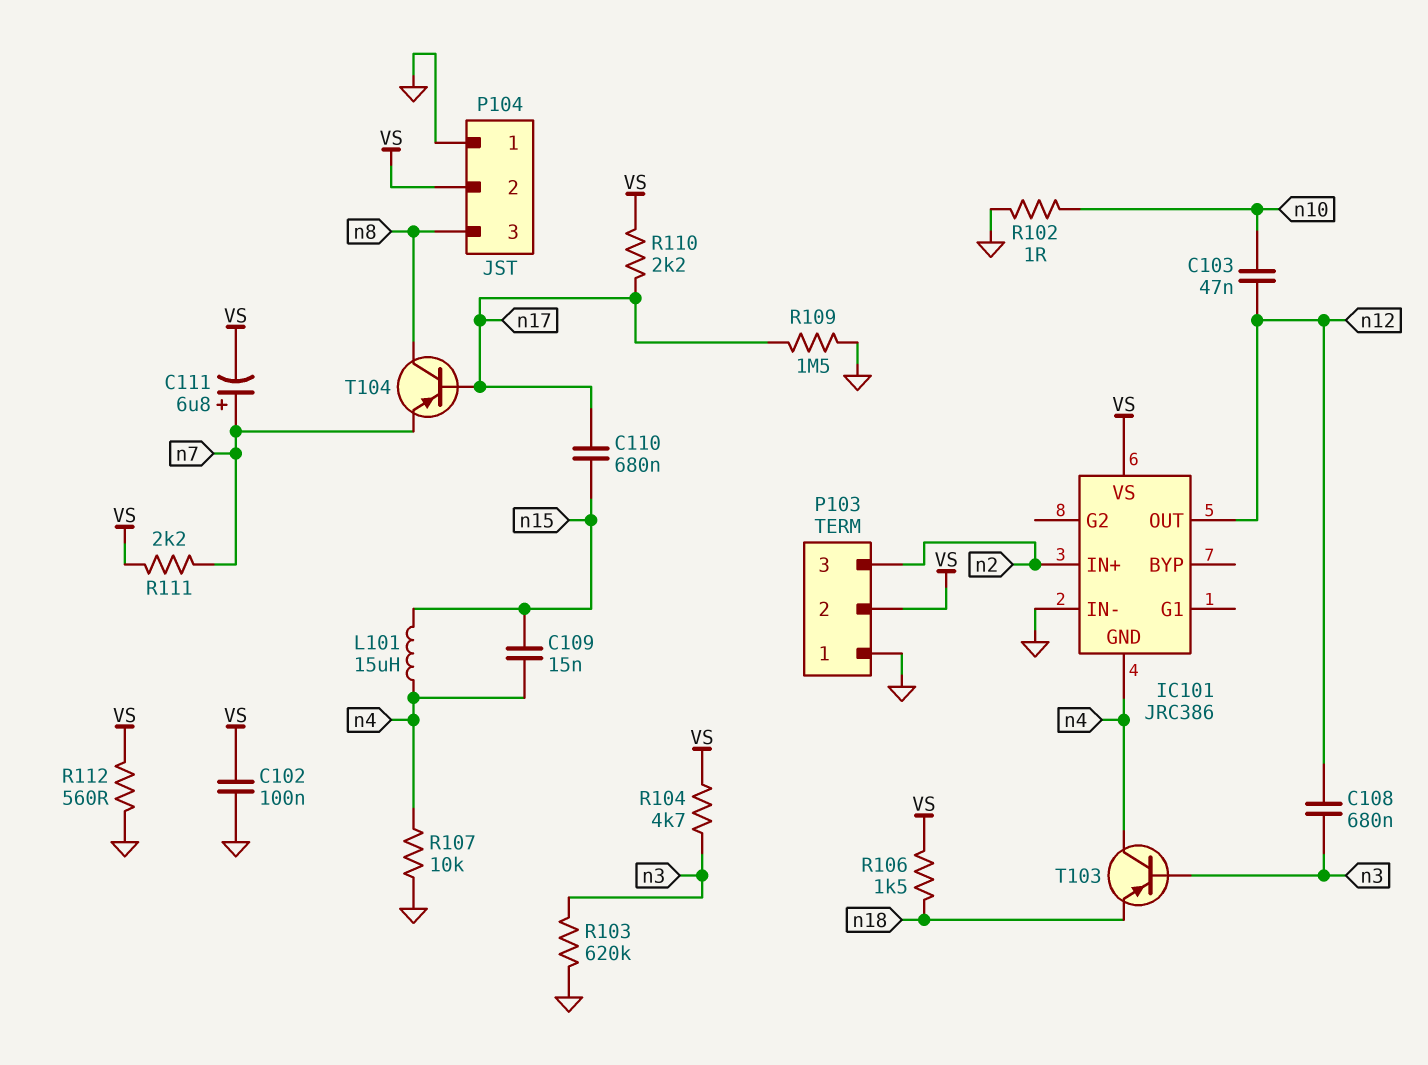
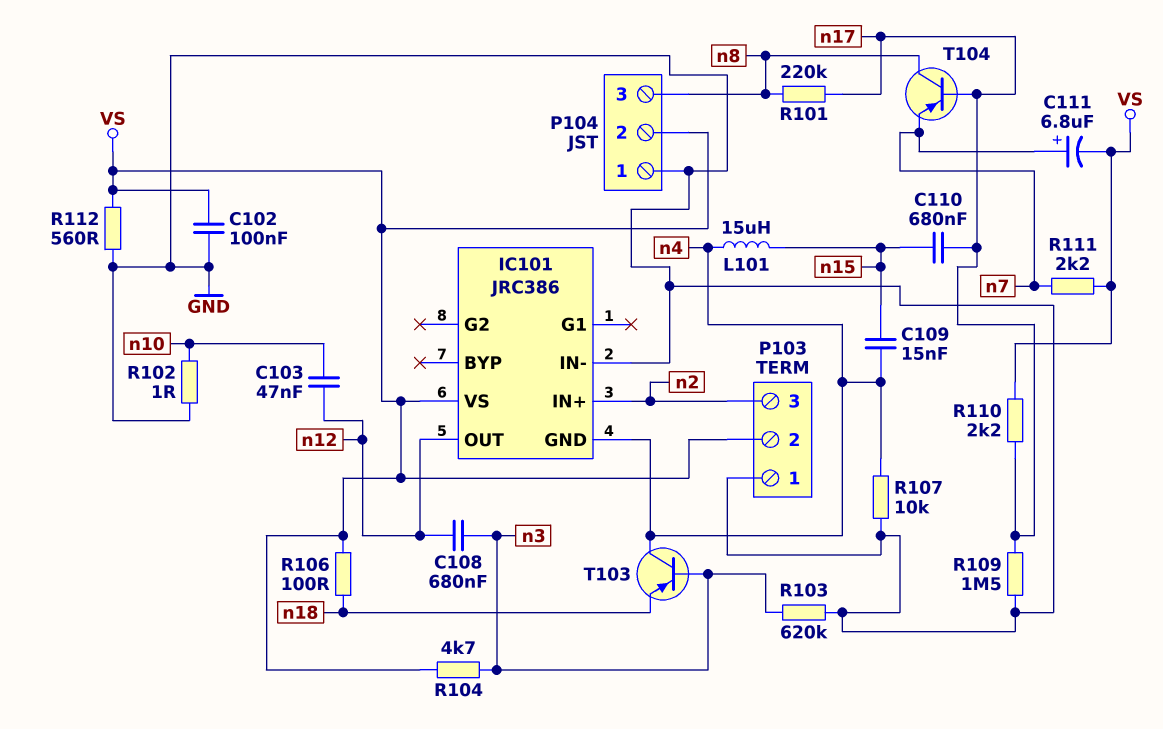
R101: none -> 220k (n8, n17)
R106: 1.5k (VS, n18) -> 100 (VS, n18)

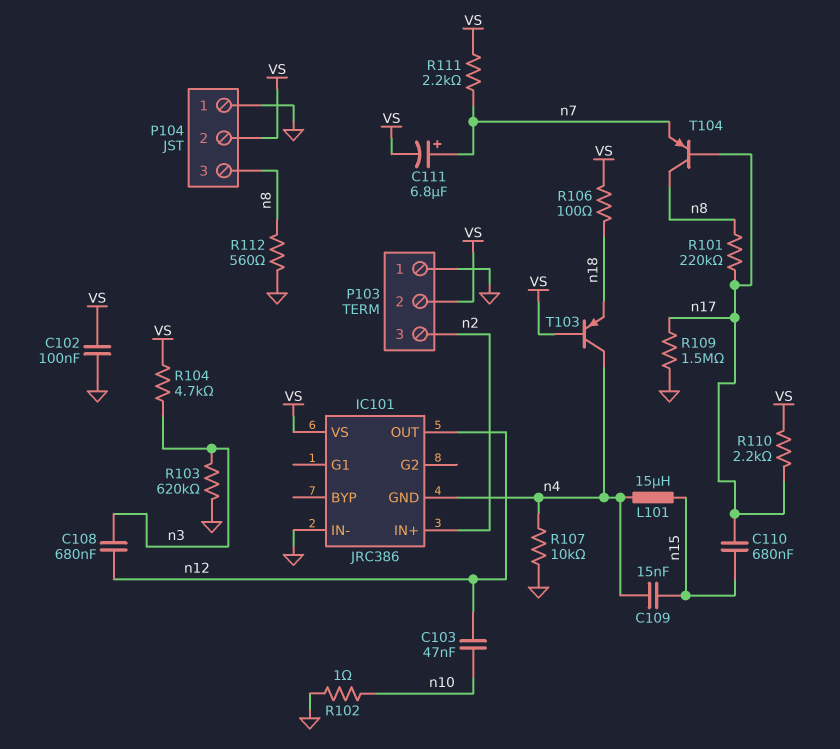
R112: 560 (GND, VS) -> 560 (GND, n8)
T103: PNP (B n3, C n4, E n18) -> PNP (B VS, C n4, E n18)

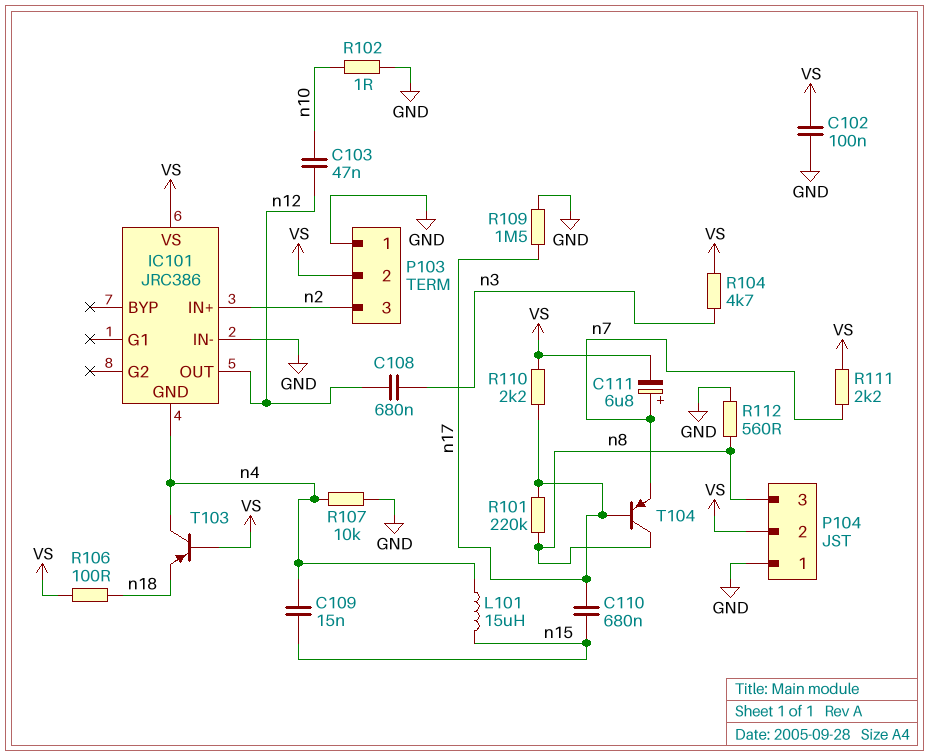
R103: 620k (GND, n3) -> none

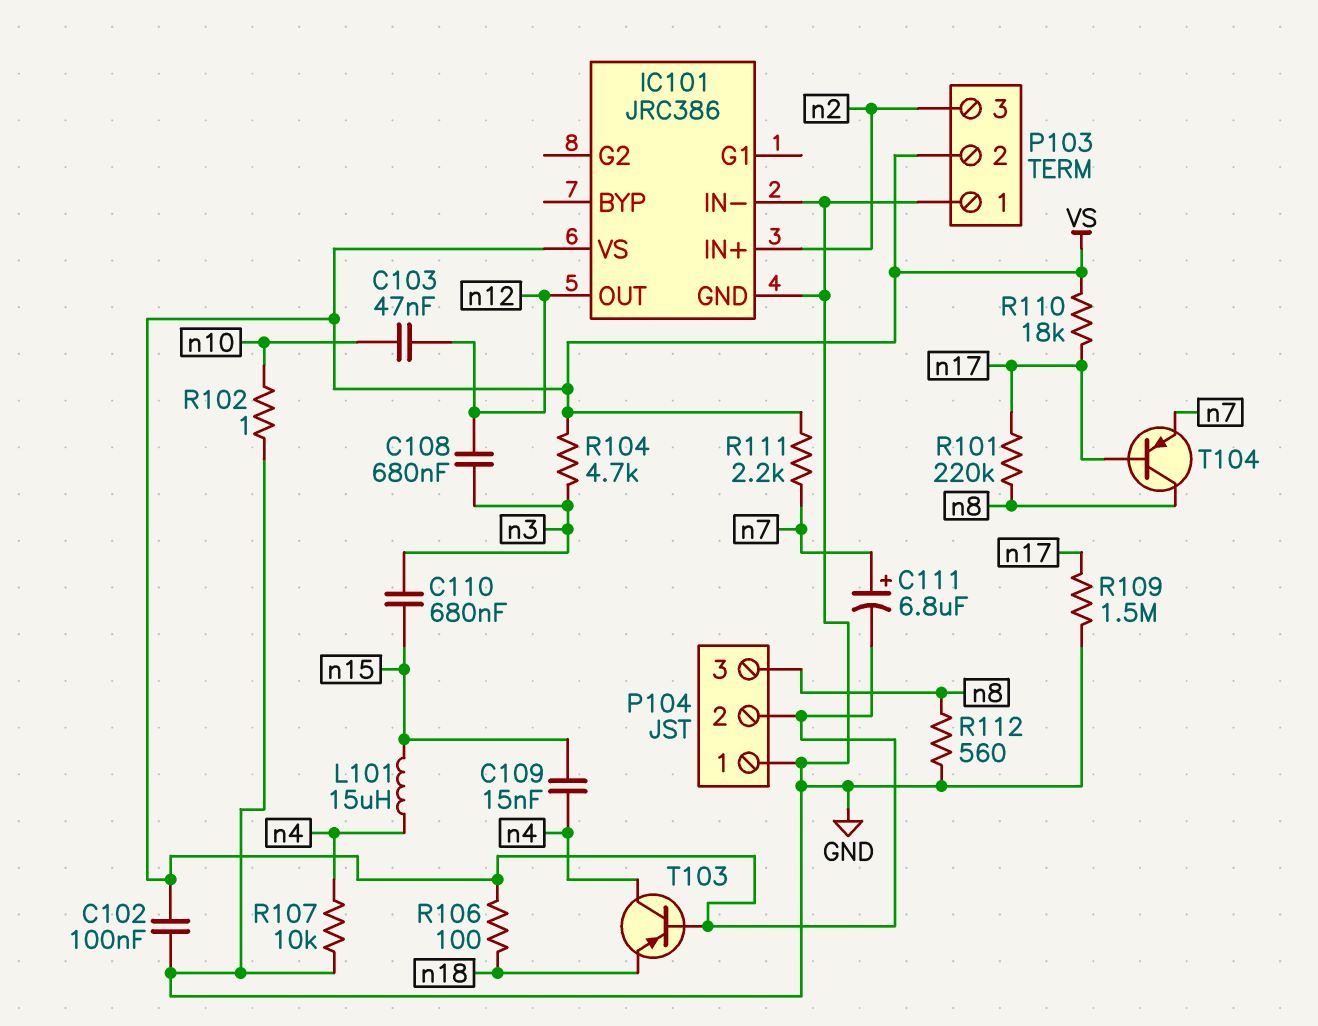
C110: 680nF (n15, n17) -> 680nF (n3, n15)
IC101 pin GND: n4 -> GND
R110: 2.2k (VS, n17) -> 18k (VS, n17)

